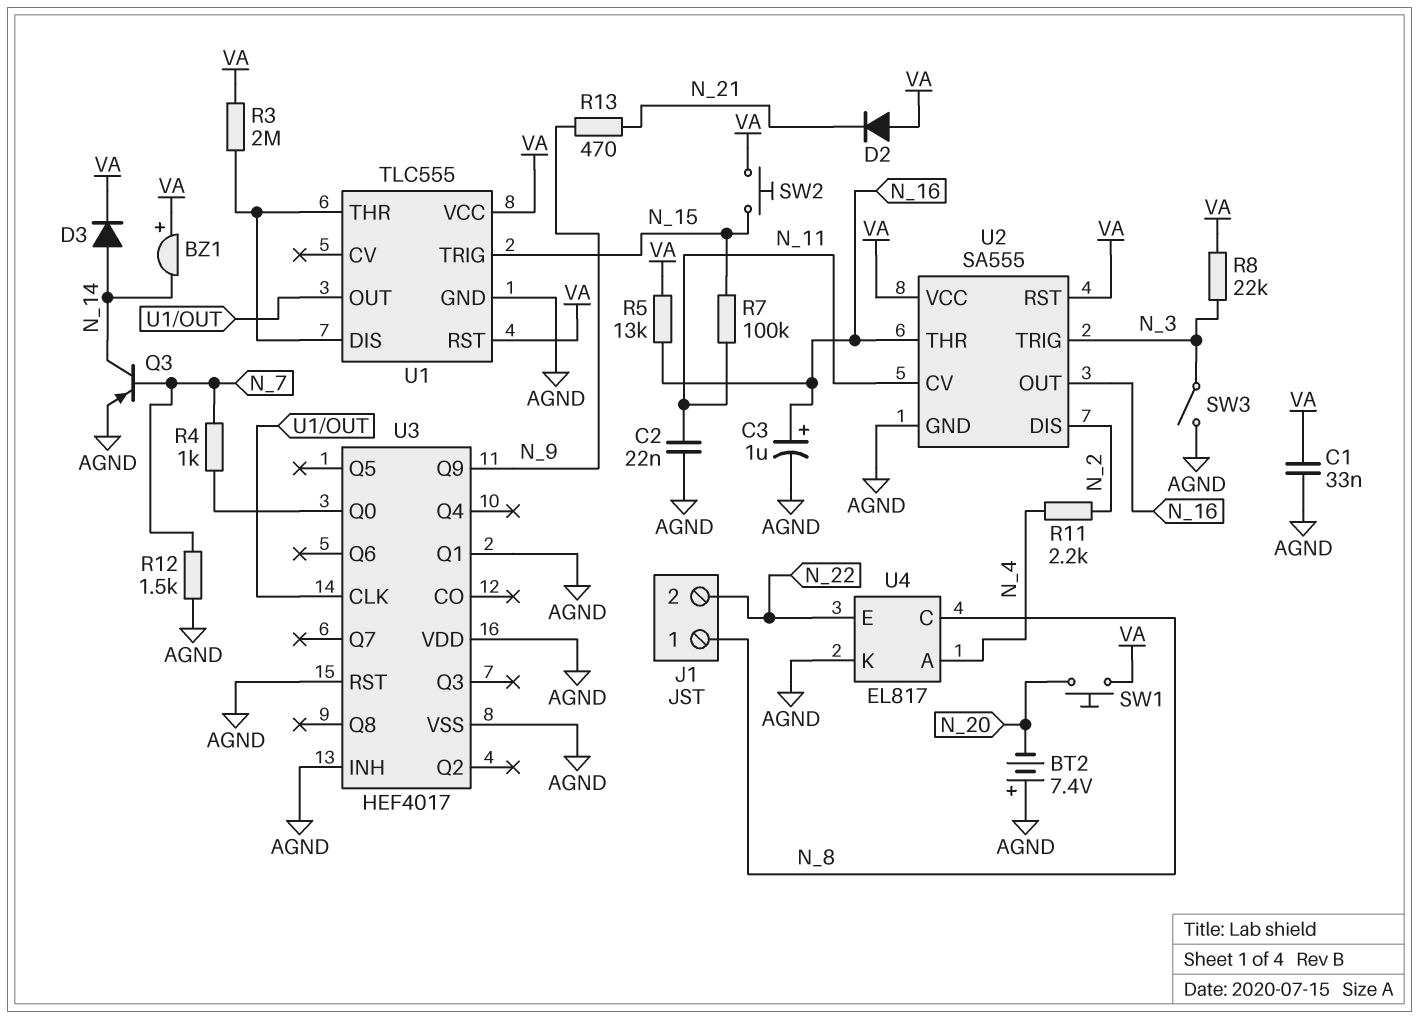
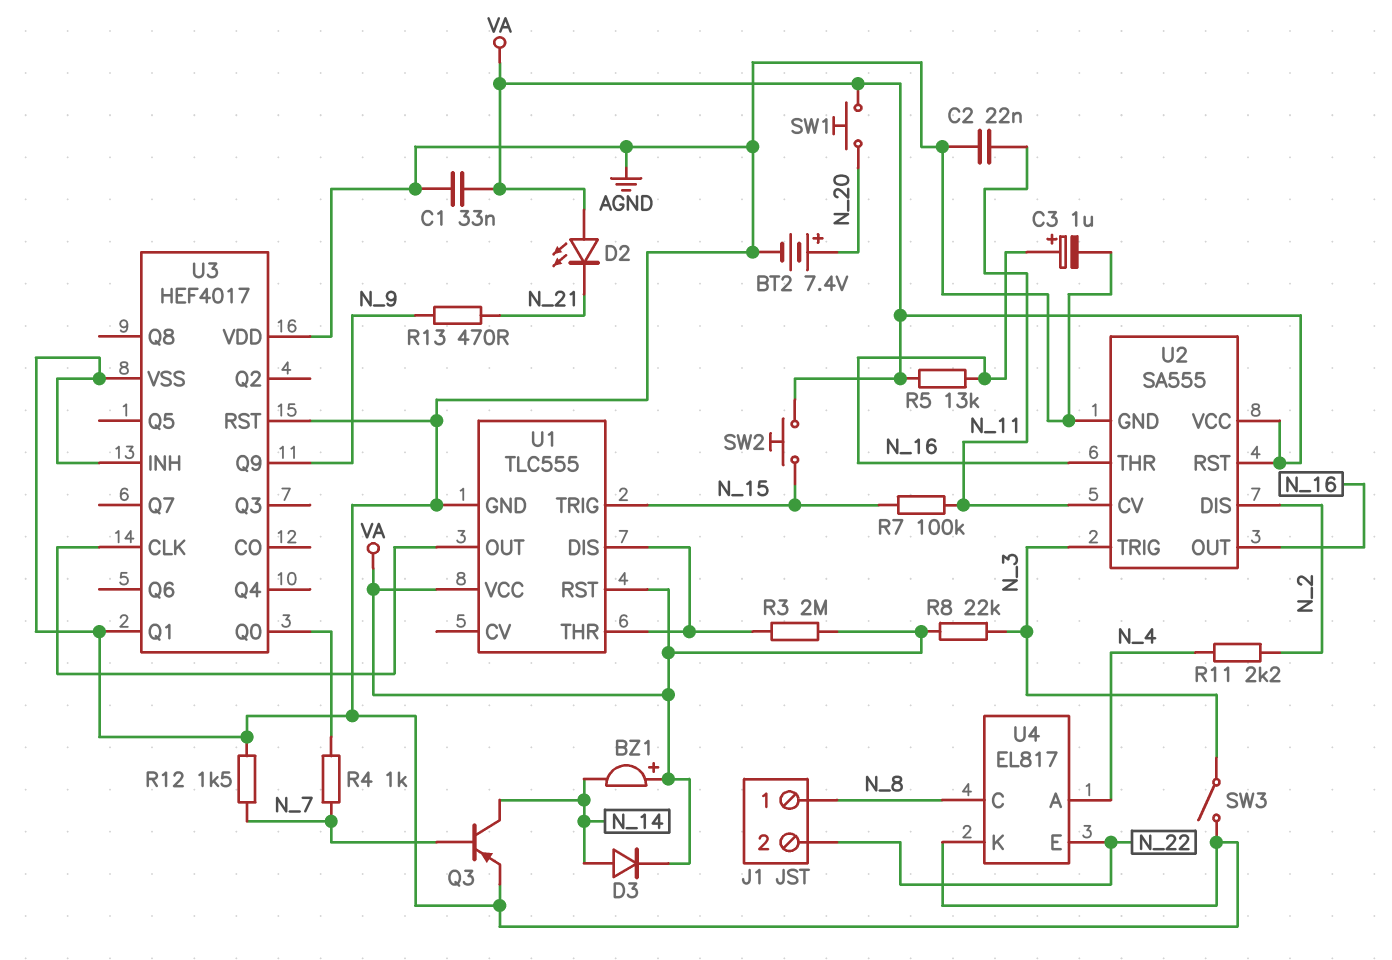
BT2: 7.4V (plus AGND, minus N_20) -> 7.4V (plus N_20, minus AGND)
D2: diode (A VA, K N_21) -> LED (A VA, K N_21)

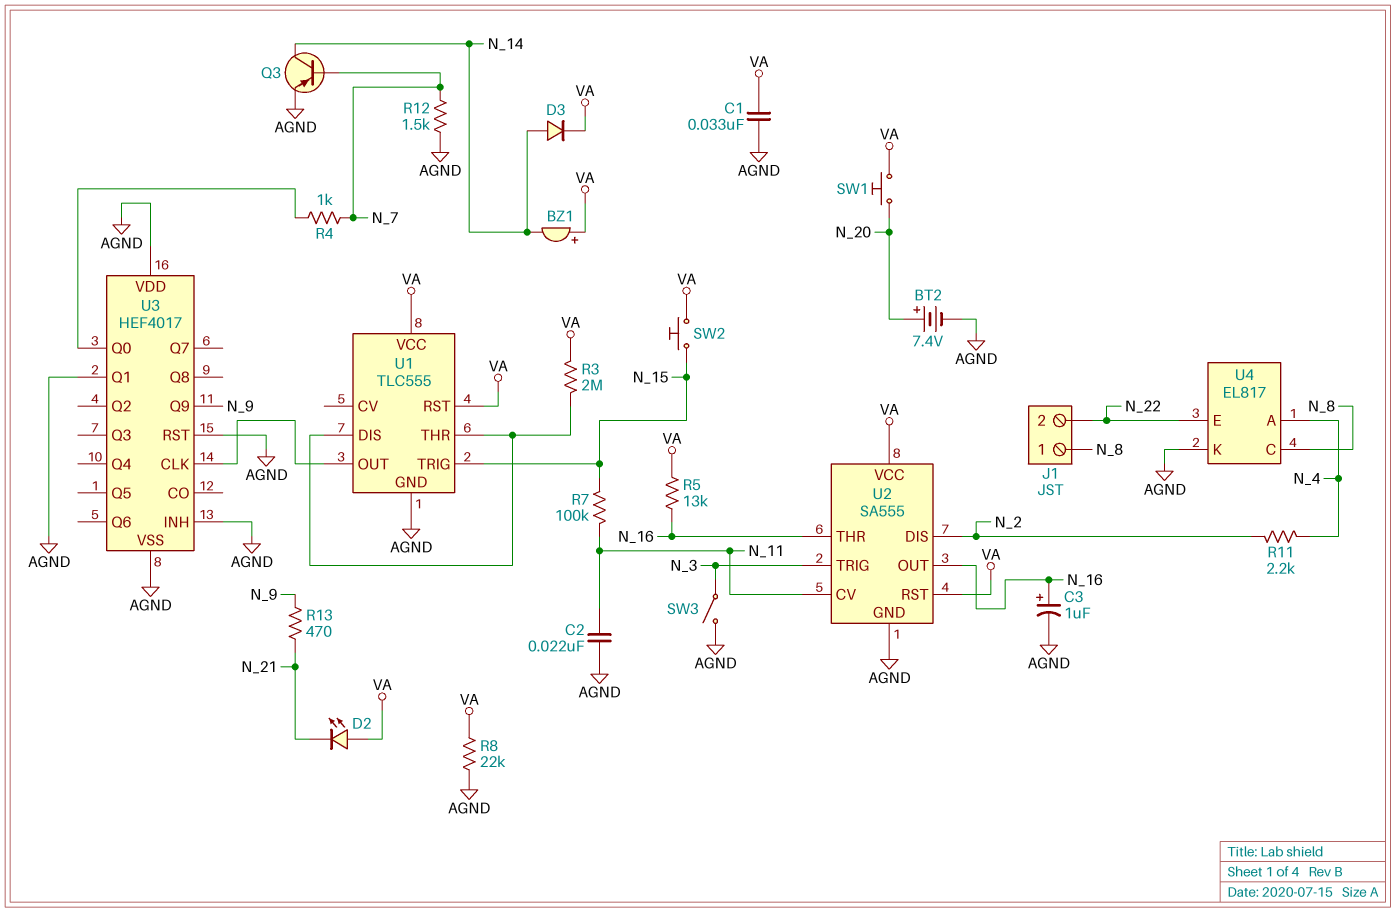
R8: 22k (N_3, VA) -> 22k (AGND, VA)

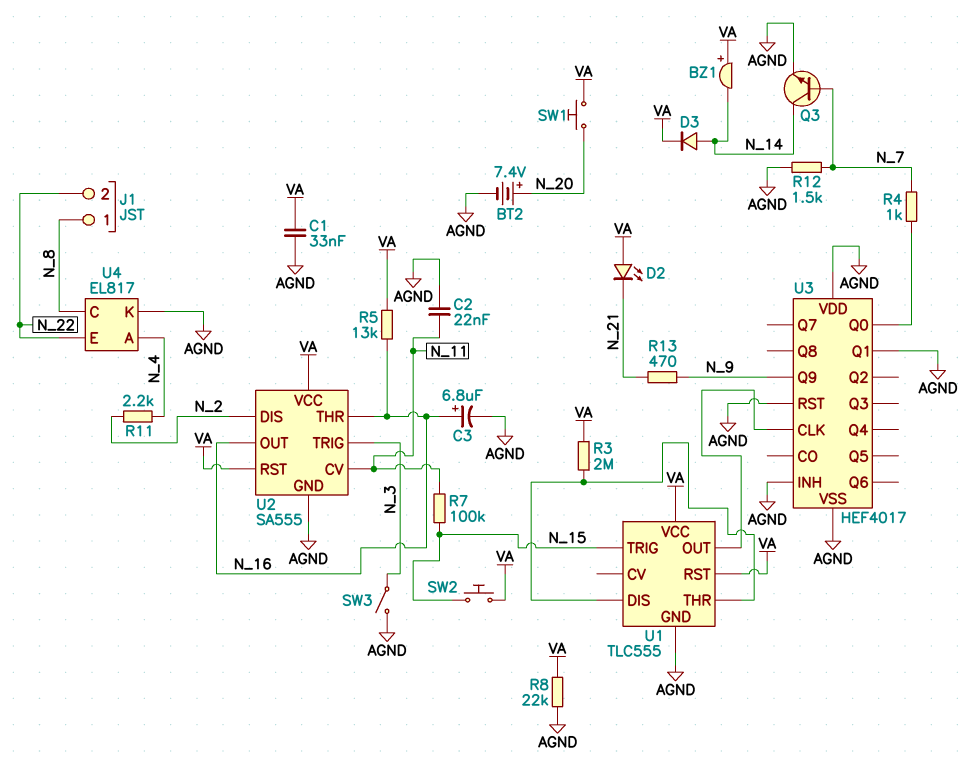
C3: 1uF (plus N_16, minus AGND) -> 6.8uF (plus N_16, minus AGND)
Q3: PNP (B N_7, C N_14, E AGND) -> NPN (B N_7, C N_14, E AGND)

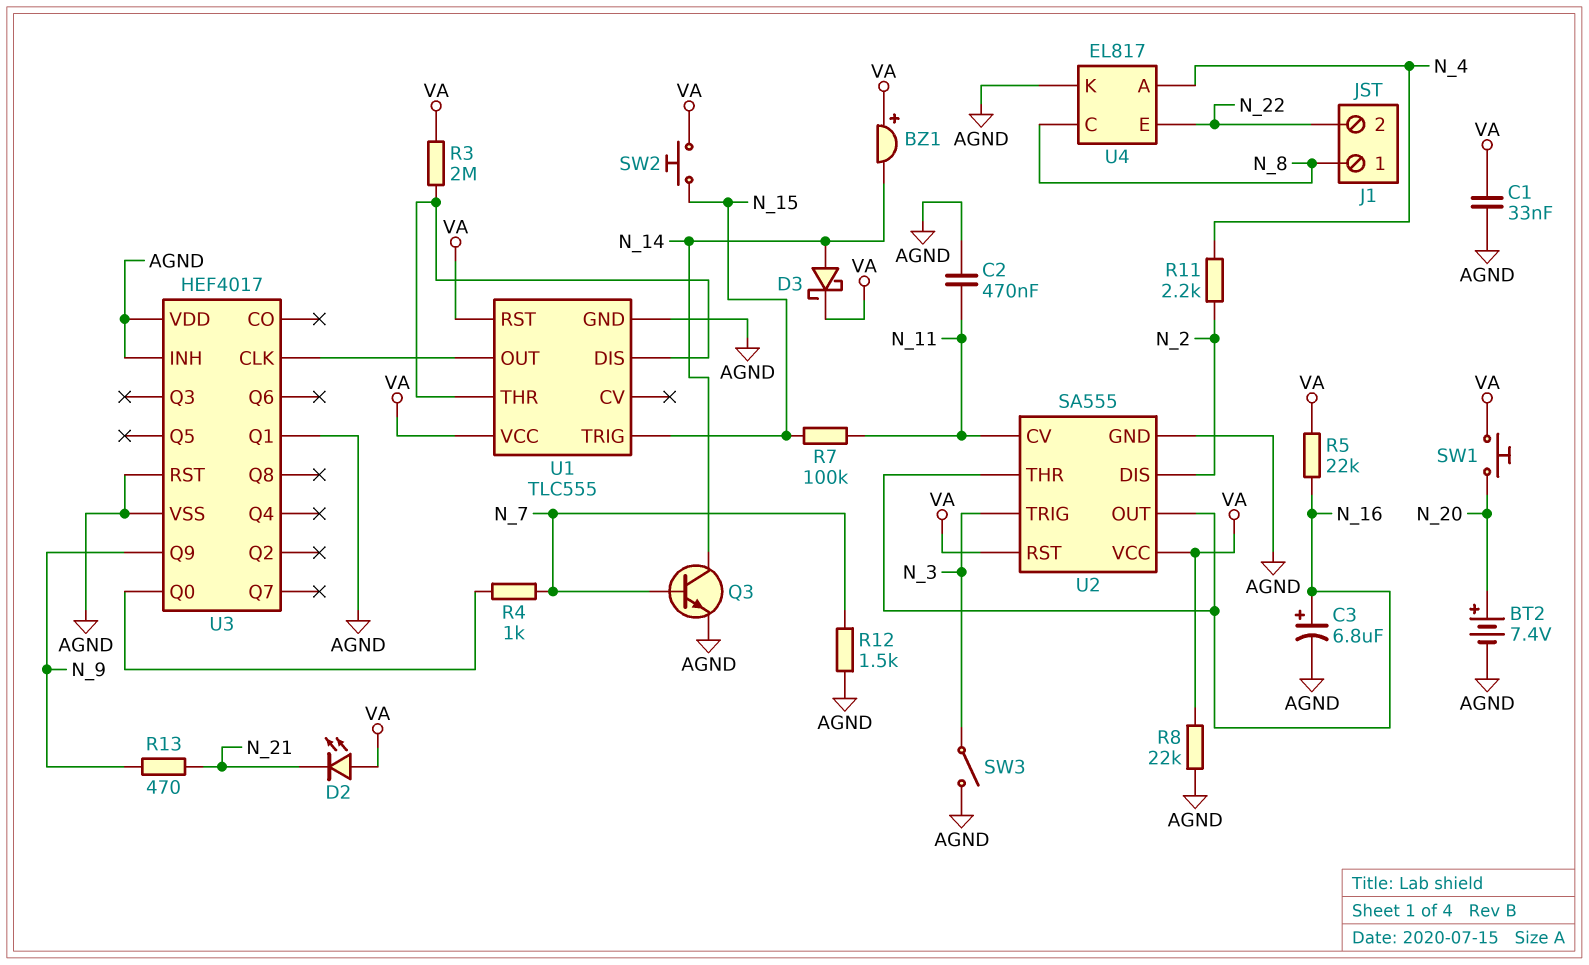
C2: 22nF (AGND, N_11) -> 470nF (AGND, N_11)
D3: diode (A N_14, K VA) -> schottky (A N_14, K VA)
R5: 13k (N_16, VA) -> 22k (N_16, VA)

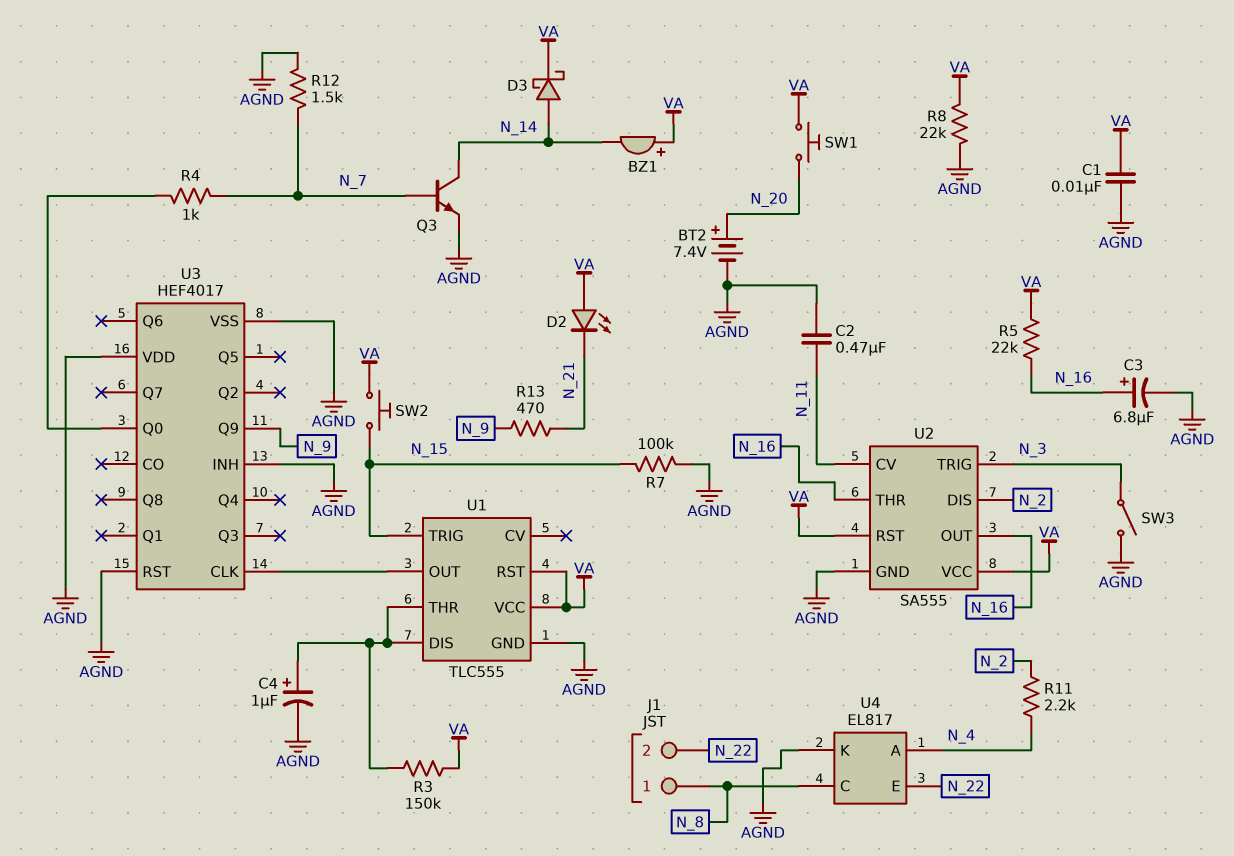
C1: 33nF (AGND, VA) -> 10nF (AGND, VA)
C4: none -> 1uF (plus U1/DIS, minus AGND)
R3: 2M (U1/DIS, VA) -> 150k (U1/DIS, VA)
R7: 100k (N_11, N_15) -> 100k (AGND, N_15)
U3 pin Q1: AGND -> none

